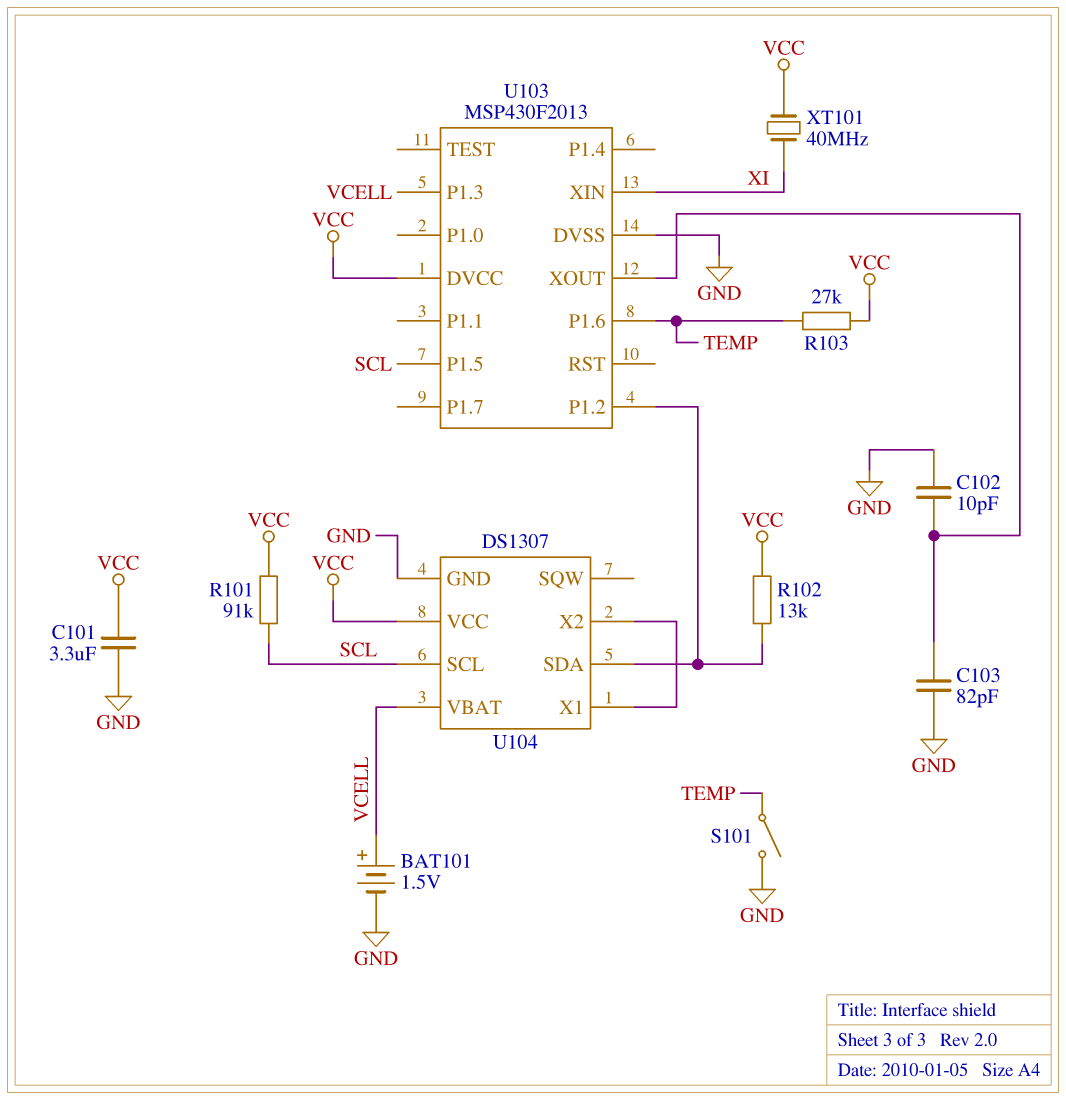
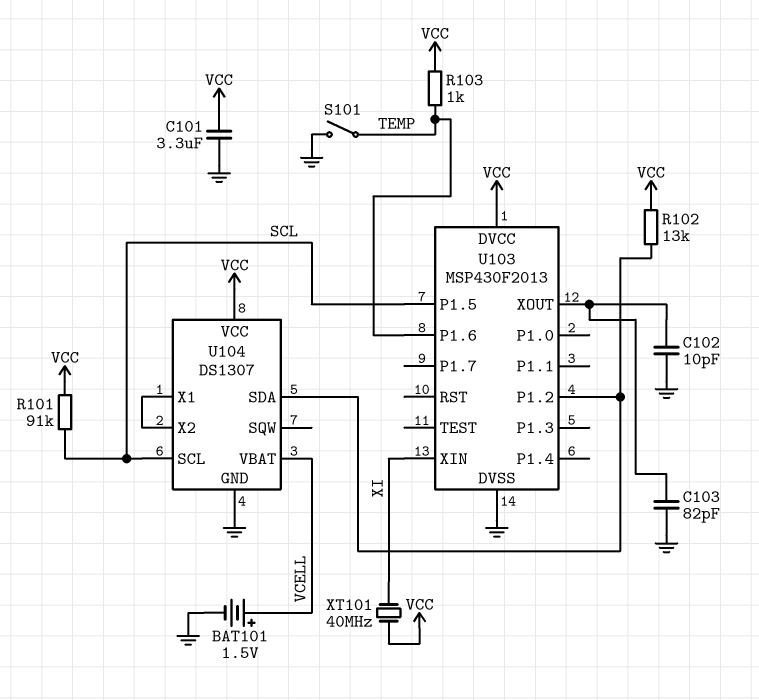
R103: 27k (TEMP, VCC) -> 1k (TEMP, VCC)
U103 pin P1.3: VCELL -> none

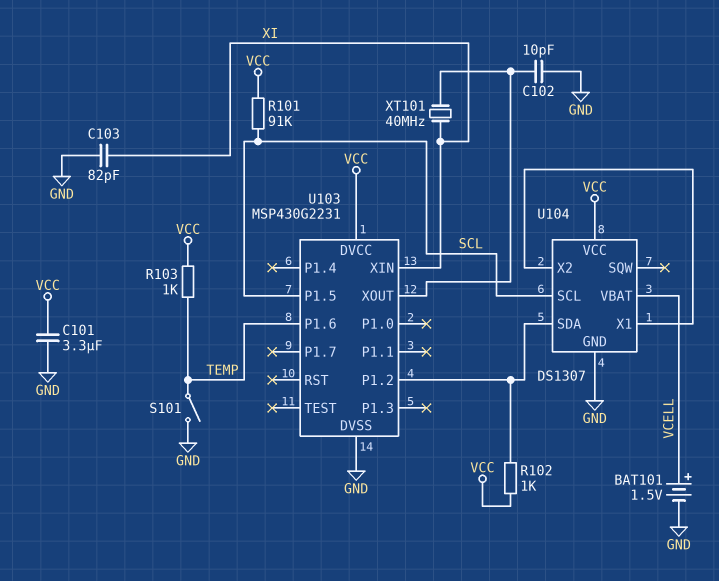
C103: 82pF (GND, U103/XOUT) -> 82pF (GND, XI)
R102: 13k (U103/P1.2, VCC) -> 1k (U103/P1.2, VCC)
U103: MSP430F2013 -> MSP430G2231
XT101: 40MHz (VCC, XI) -> 40MHz (U103/XOUT, XI)

